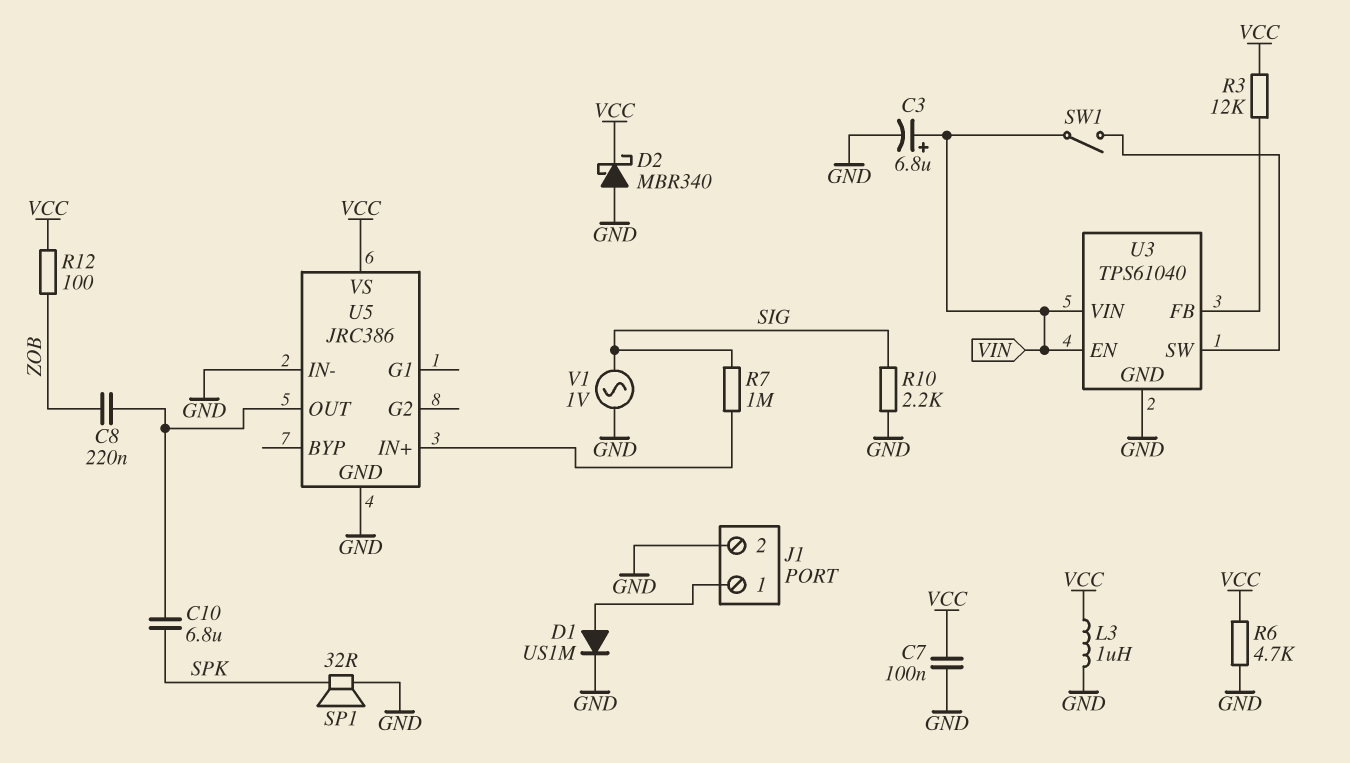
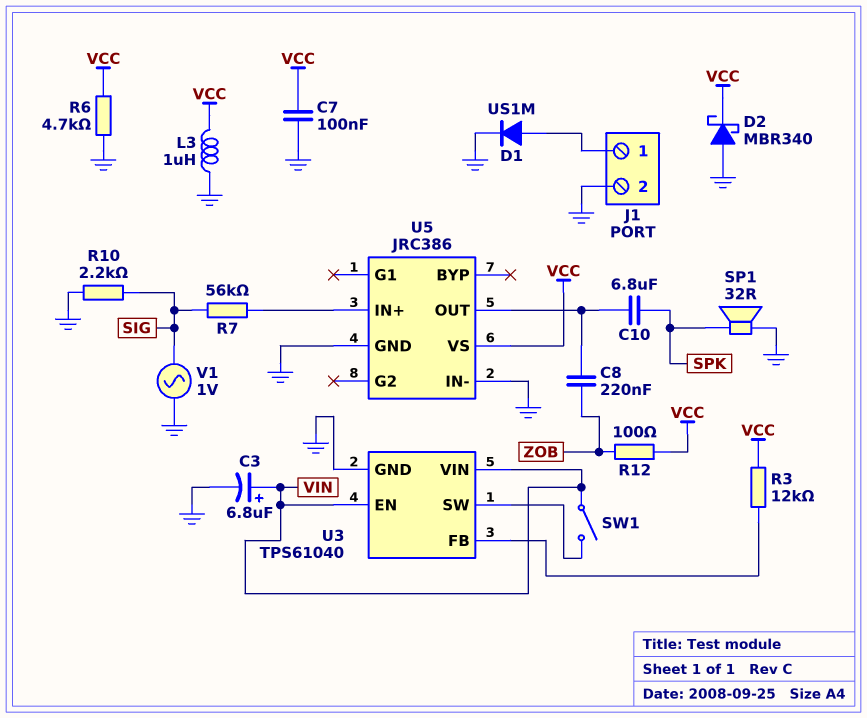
R7: 1M (SIG, U5/IN+) -> 56k (SIG, U5/IN+)

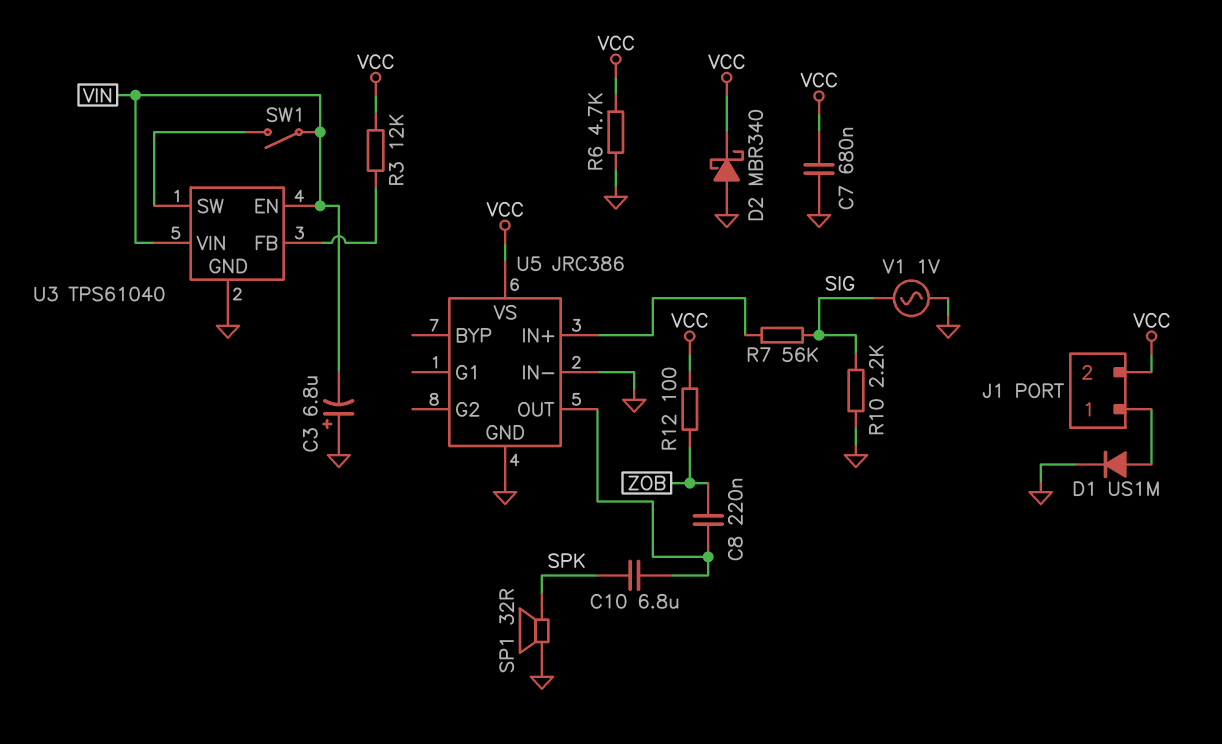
C3: 6.8uF (plus VIN, minus GND) -> 6.8uF (plus GND, minus VIN)
C7: 100nF (GND, VCC) -> 680nF (GND, VCC)
J1 pin 2: GND -> VCC
L3: 1uH (GND, VCC) -> none

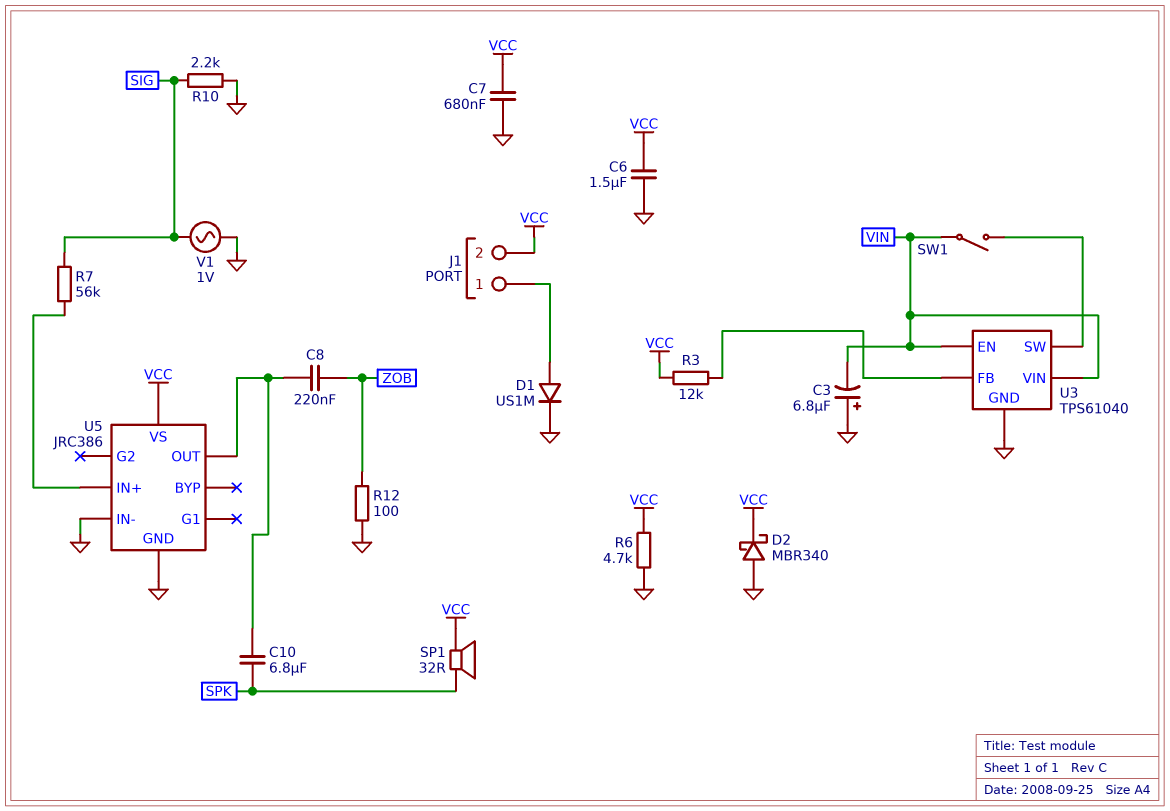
C6: none -> 1.5uF (GND, VCC)
R12: 100 (VCC, ZOB) -> 100 (GND, ZOB)
SP1: speaker 32R (GND, SPK) -> speaker 32R (SPK, VCC)

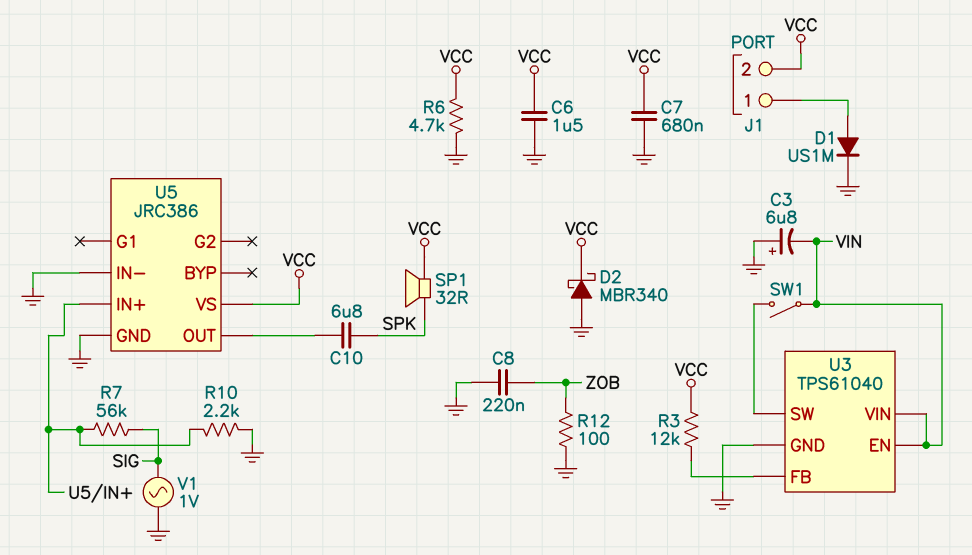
C8: 220nF (U5/OUT, ZOB) -> 220nF (GND, ZOB)
R10: 2.2k (GND, SIG) -> 2.2k (GND, U5/IN+)

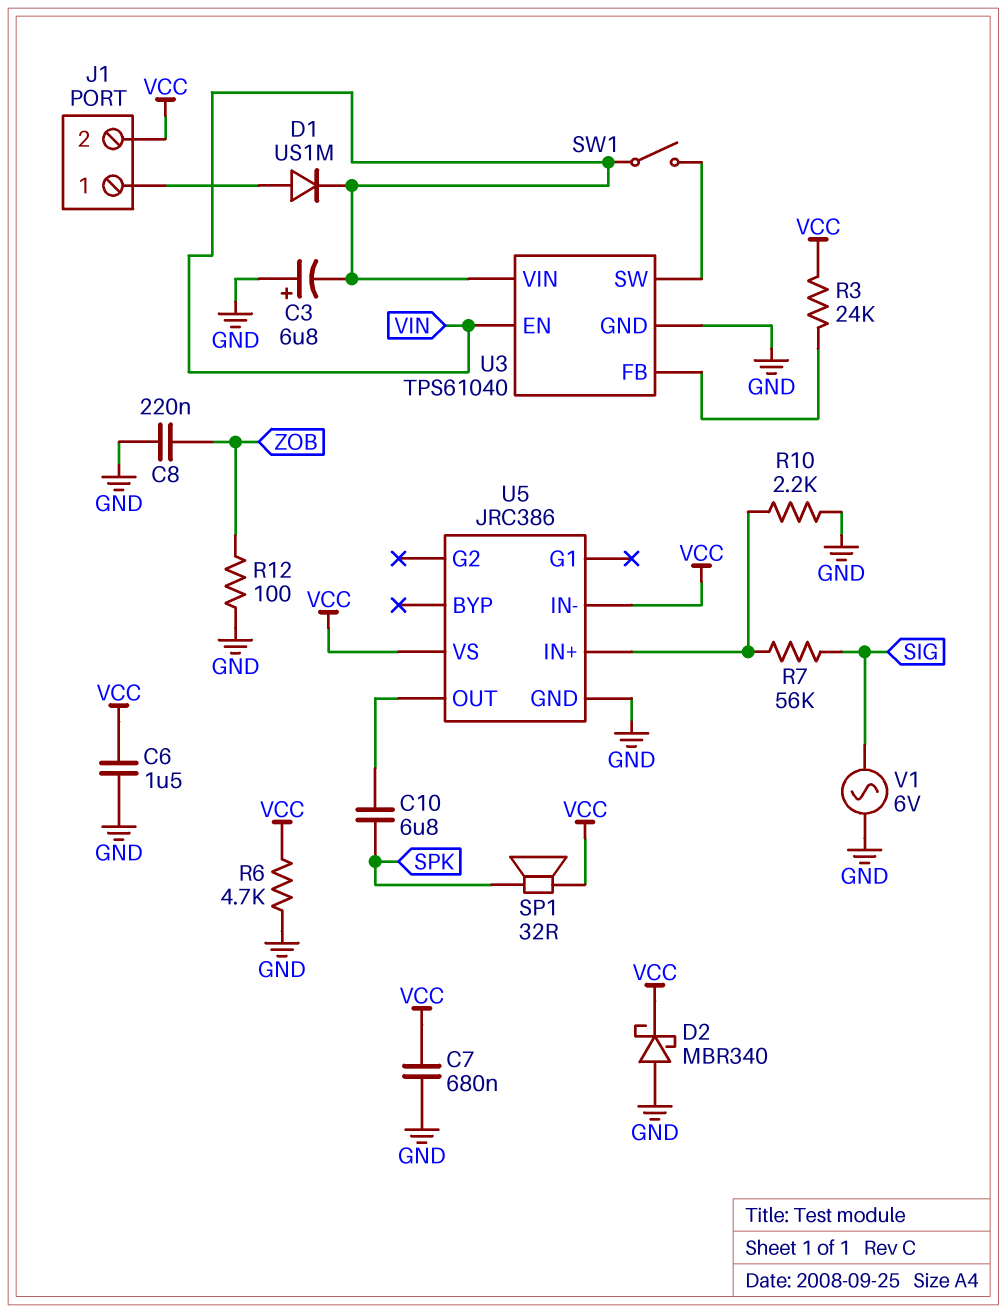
D1: diode US1M (A J1/1, K GND) -> diode US1M (A J1/1, K VIN)
R3: 12k (U3/FB, VCC) -> 24k (U3/FB, VCC)
U5 pin IN-: GND -> VCC
V1: AC 1V (GND, SIG) -> AC 6V (GND, SIG)

